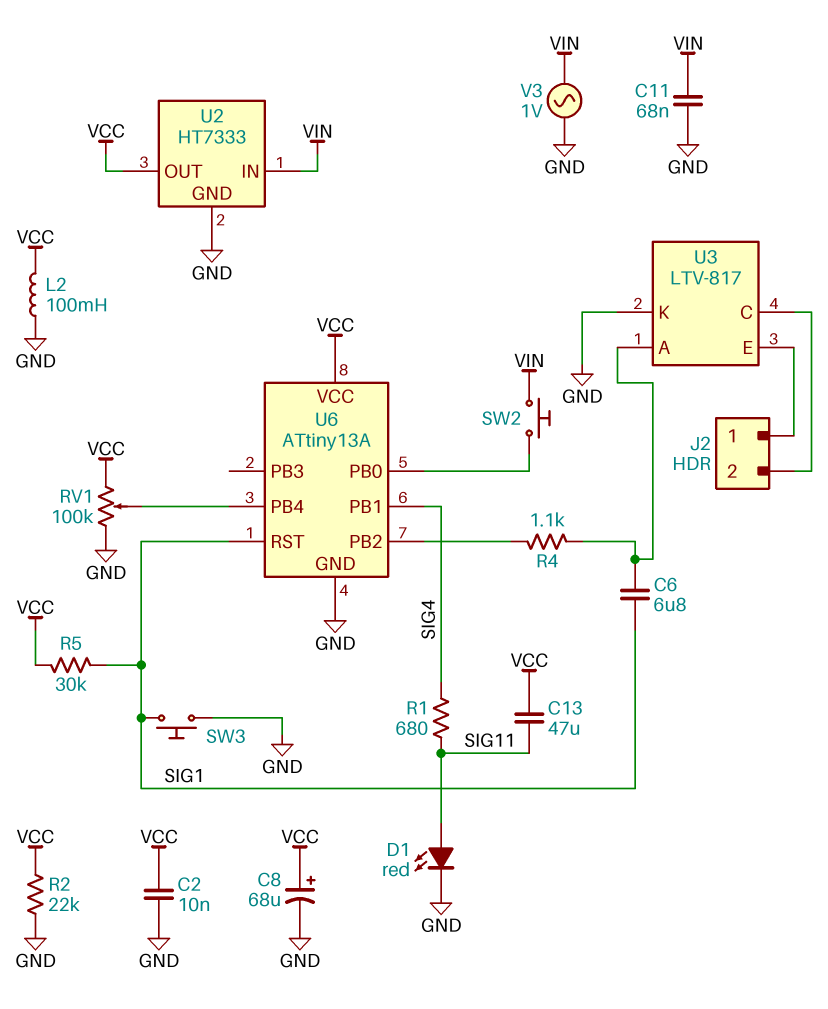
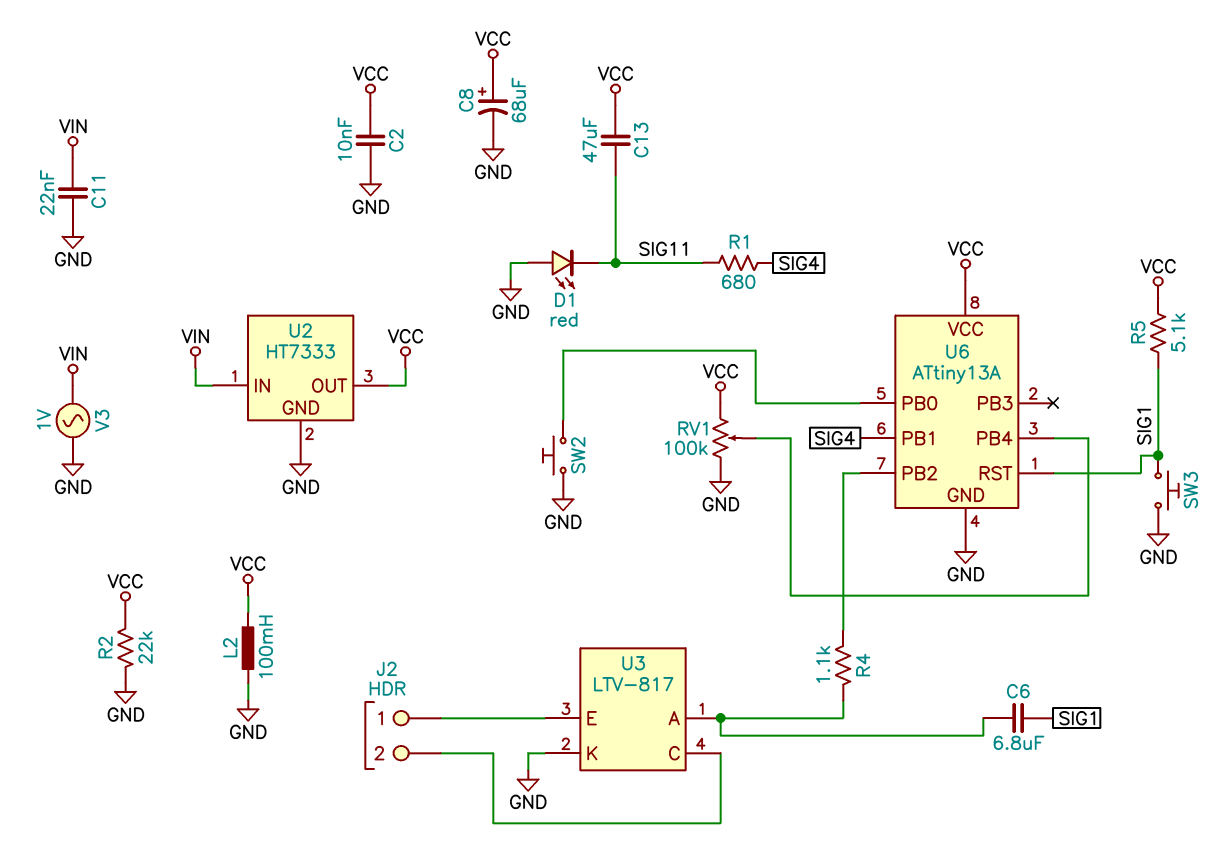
C11: 68nF (GND, VIN) -> 22nF (GND, VIN)
D1: LED red (A SIG11, K GND) -> LED red (A GND, K SIG11)
R5: 30k (SIG1, VCC) -> 5.1k (SIG1, VCC)
SW2: button (U6/PB0, VIN) -> button (GND, U6/PB0)

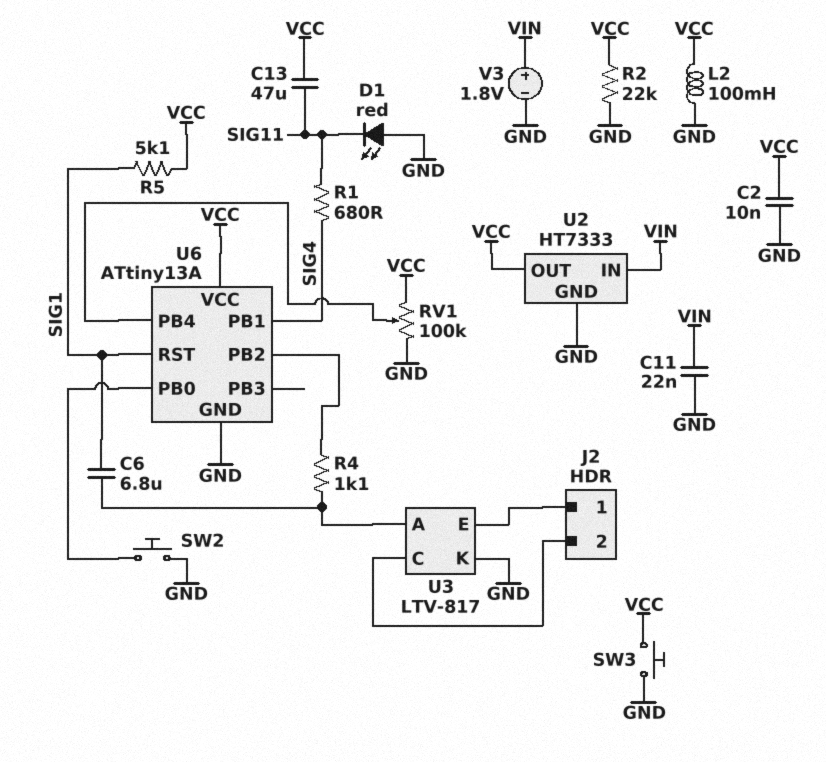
C8: 68uF (plus VCC, minus GND) -> none
SW3: button (GND, SIG1) -> button (GND, VCC)
V3: AC 1V (GND, VIN) -> 1.8V (plus VIN, minus GND)

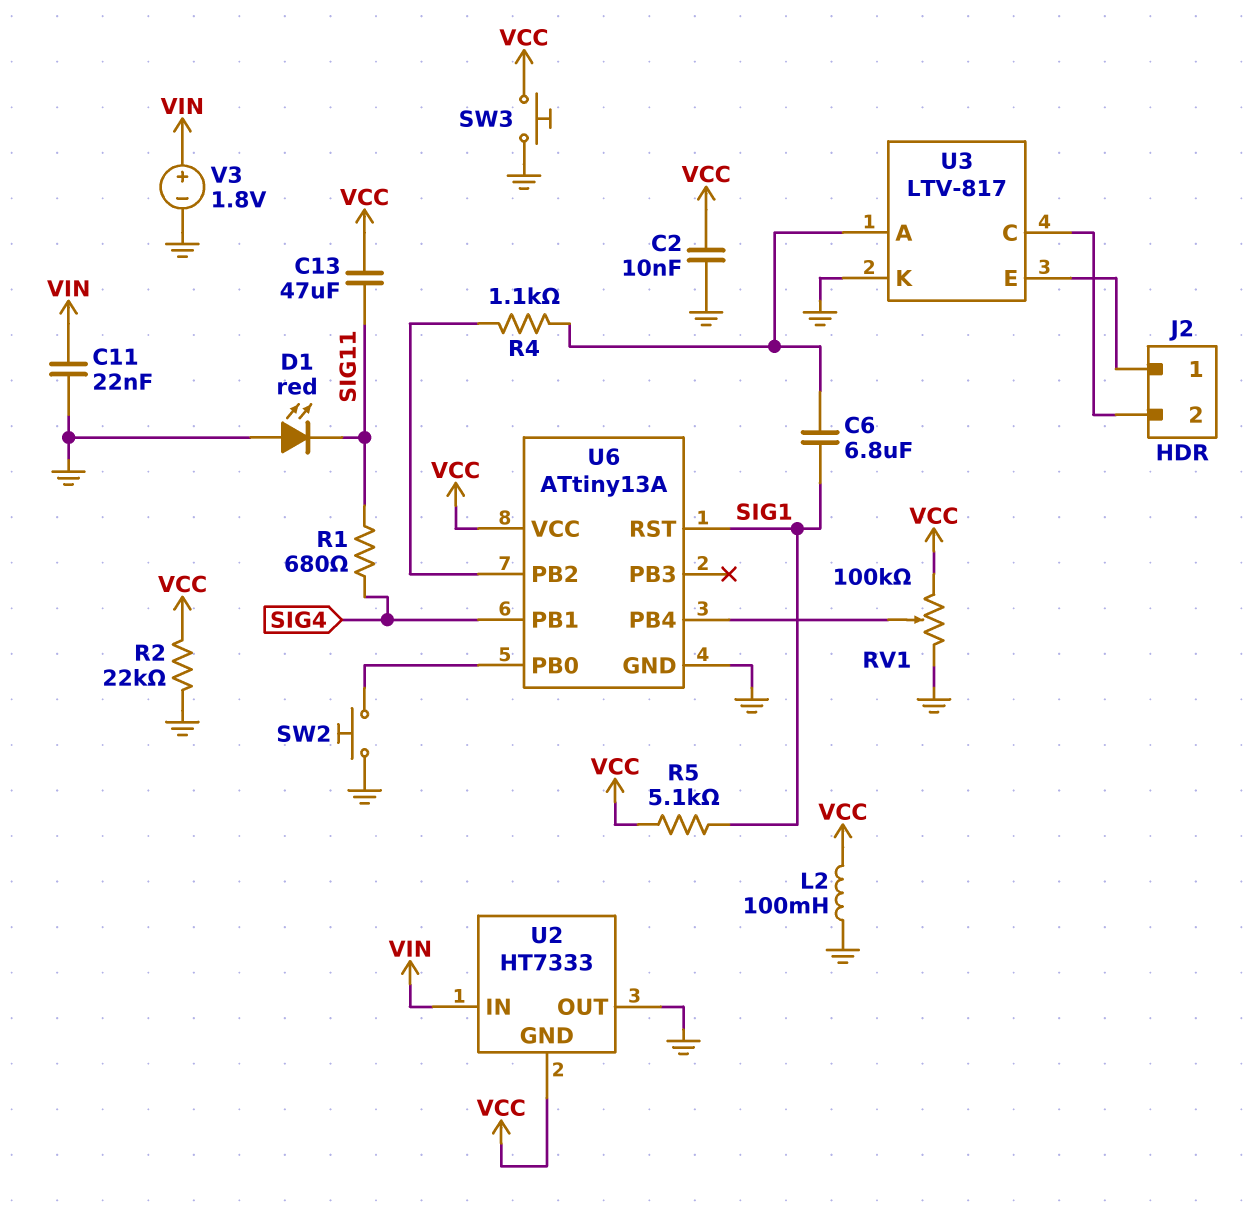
U2 pin GND: GND -> VCC
U2 pin OUT: VCC -> GND

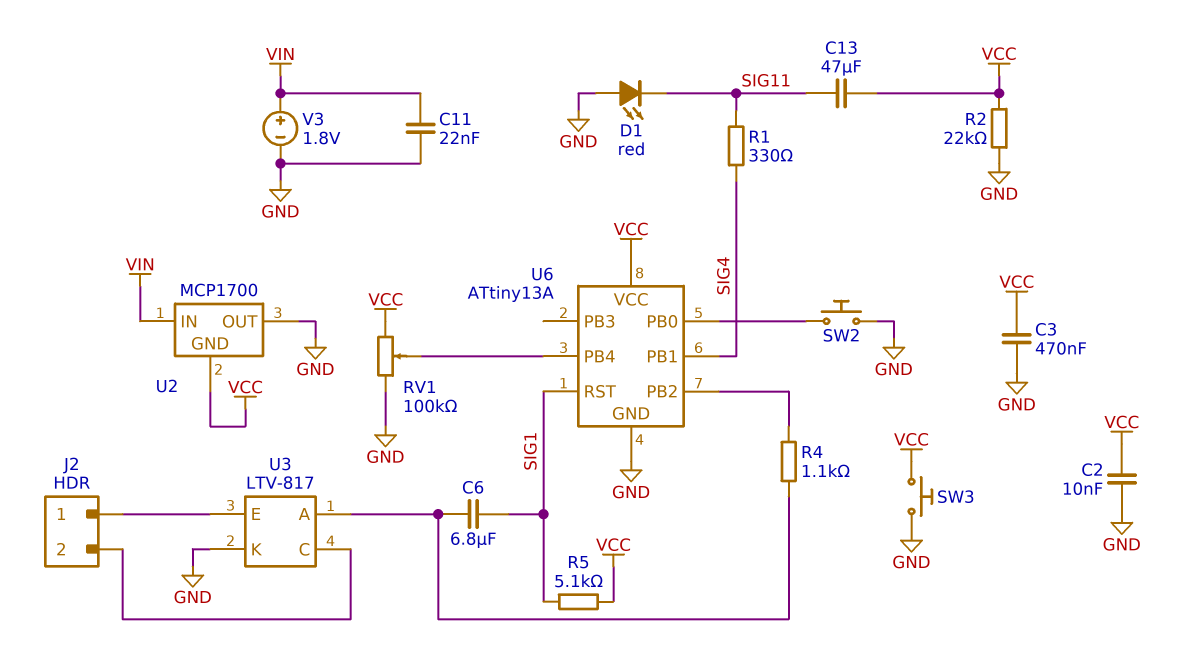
C3: none -> 470nF (GND, VCC)
L2: 100mH (GND, VCC) -> none
R1: 680 (SIG4, SIG11) -> 330 (SIG4, SIG11)
U2: HT7333 -> MCP1700

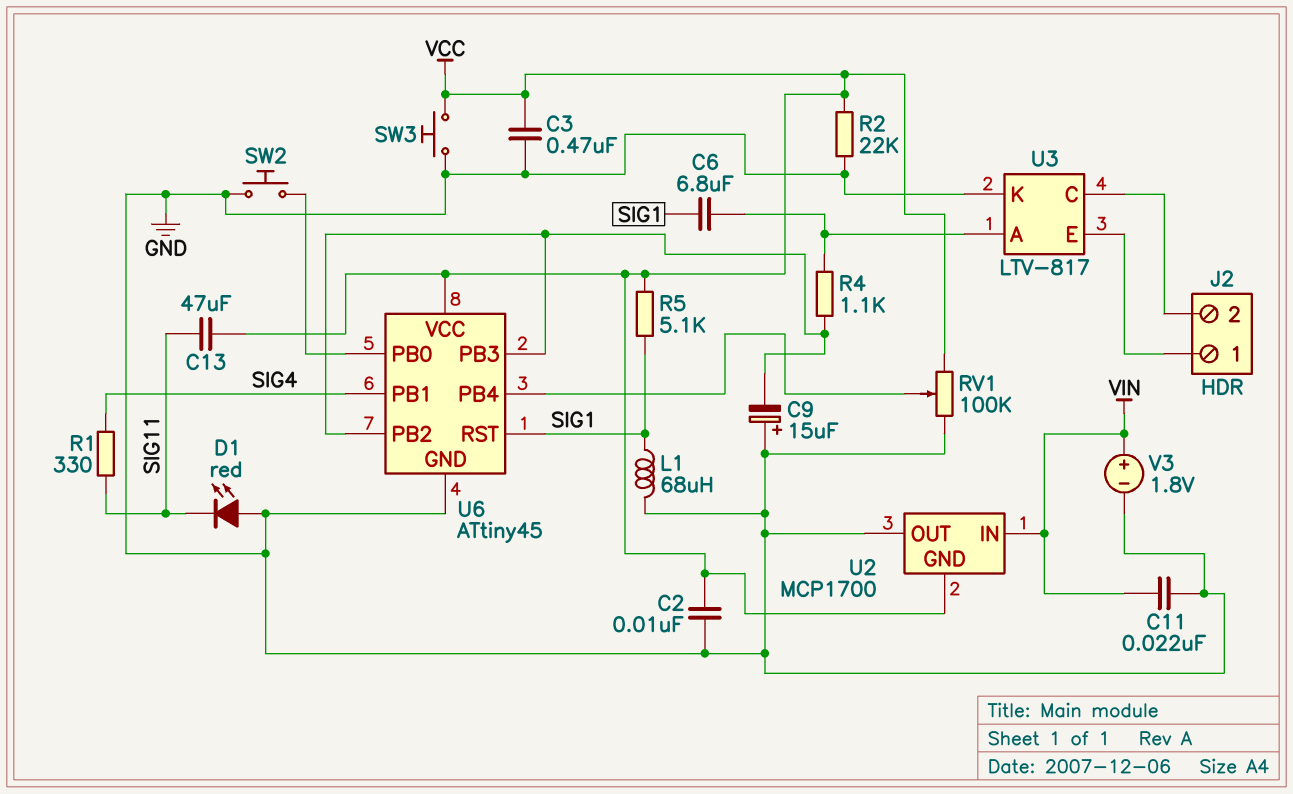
C9: none -> 15uF (plus GND, minus U6/PB2)
L1: none -> 68uH (GND, SIG1)
U6: ATtiny13A -> ATtiny45
U6 pin PB3: none -> U6/PB2

